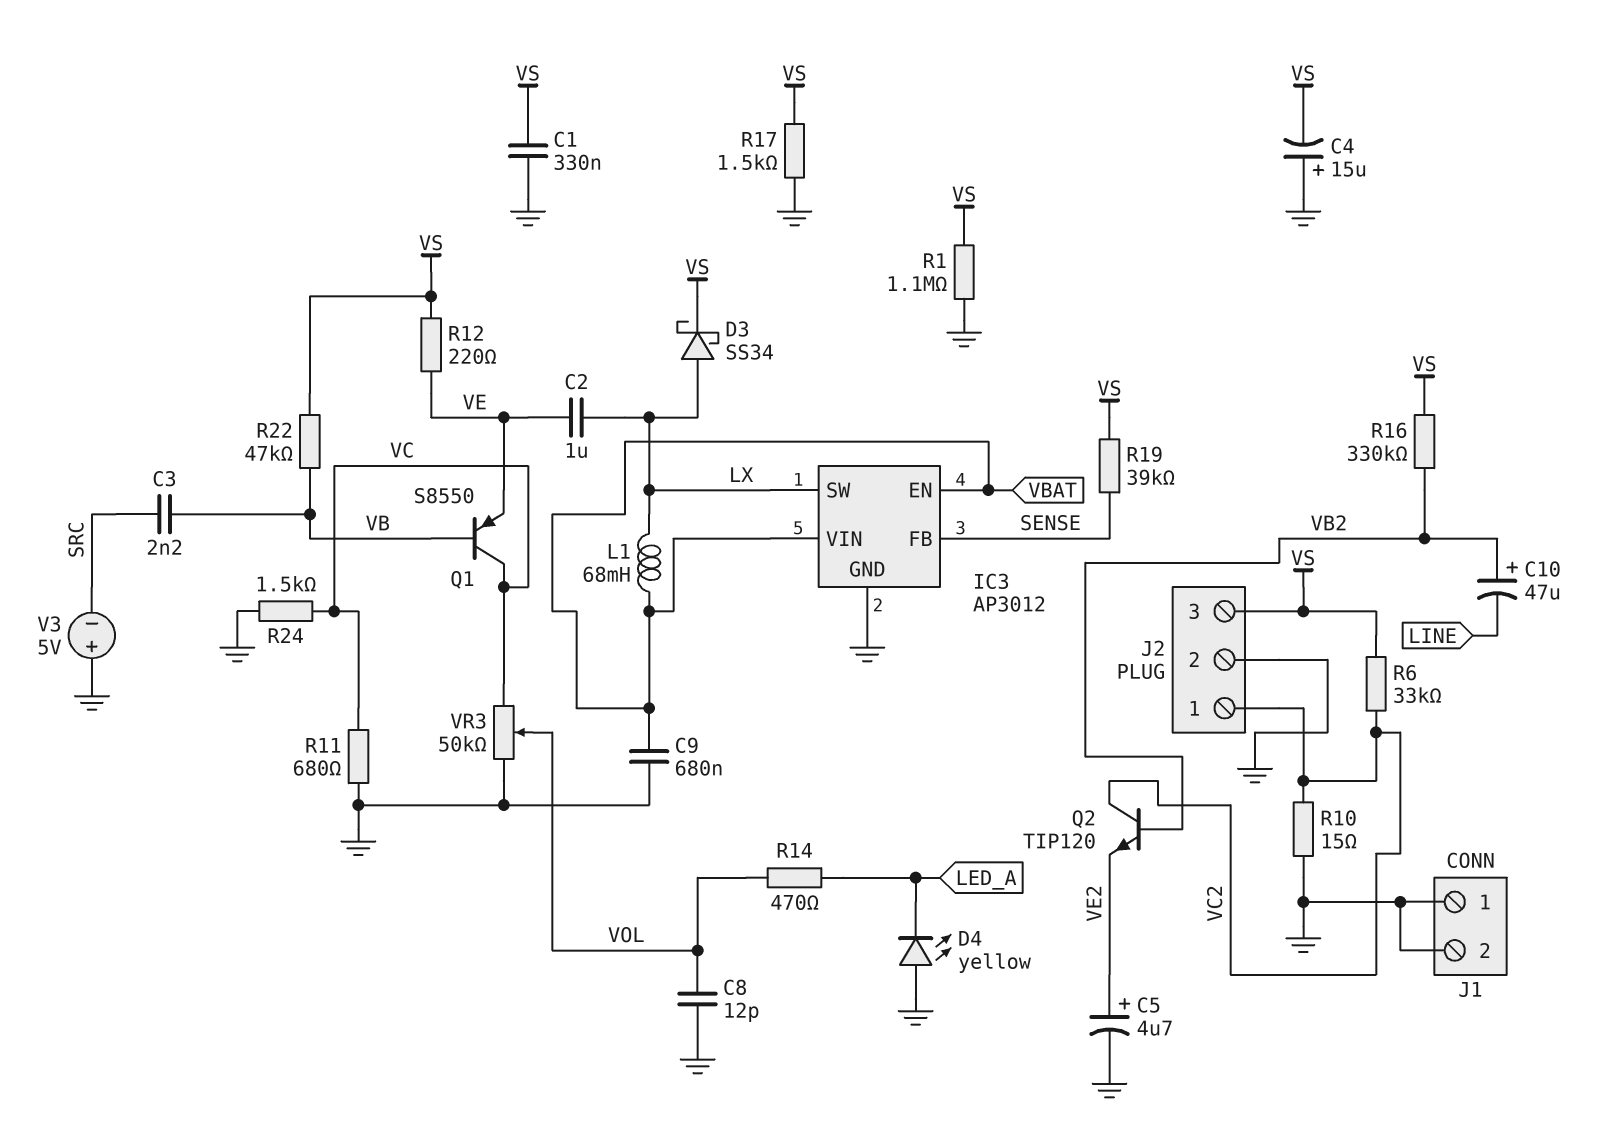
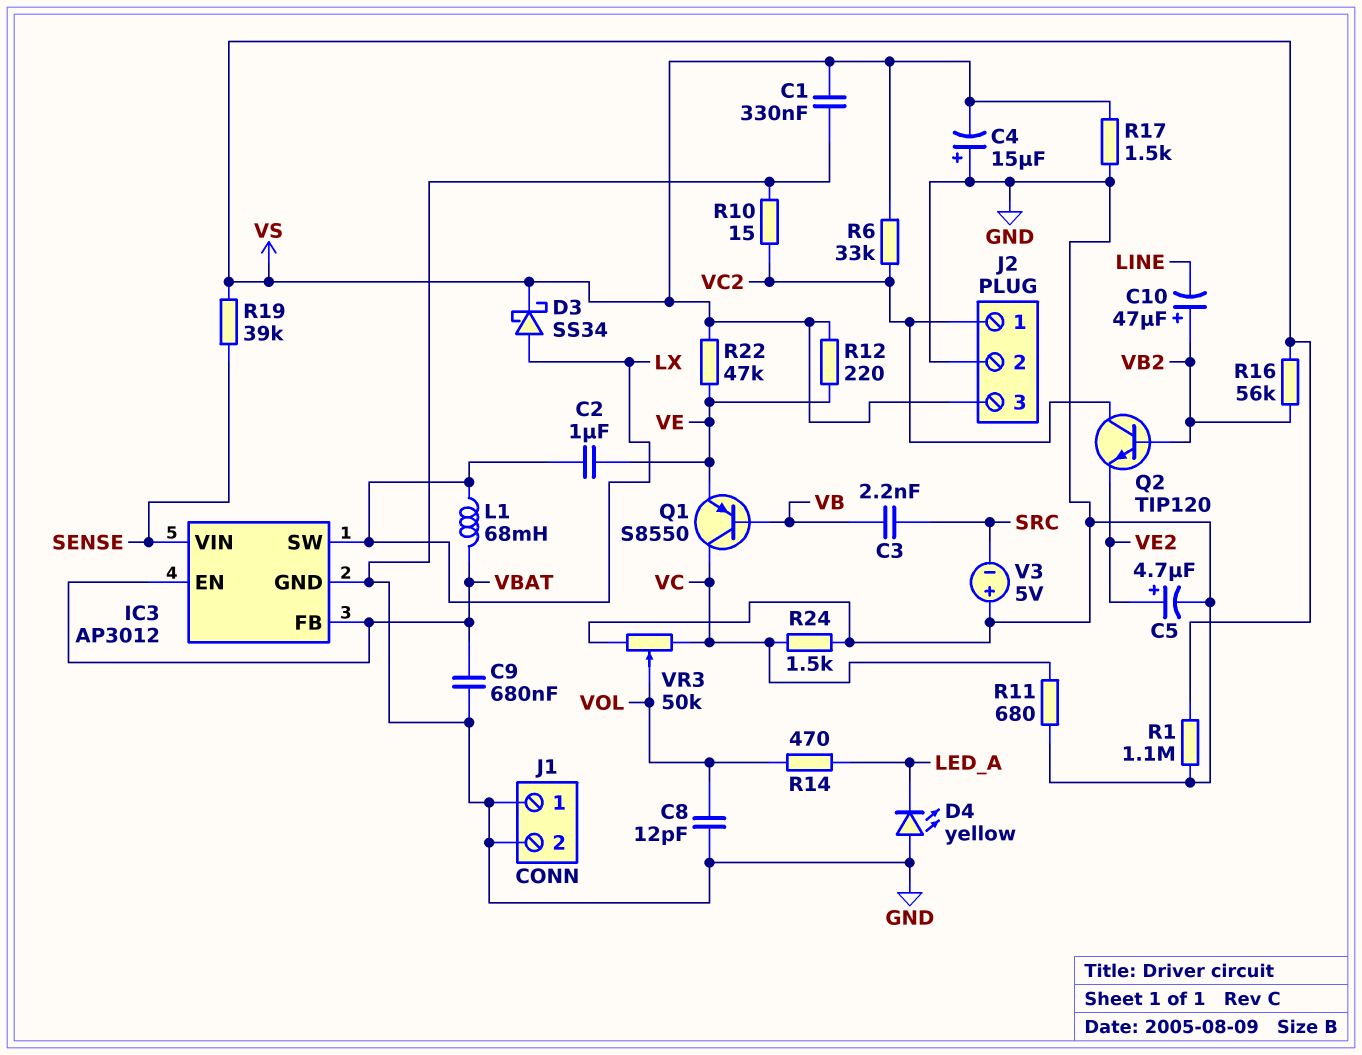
IC3 pin FB: SENSE -> VBAT
IC3 pin VIN: VBAT -> SENSE
R16: 330k (VB2, VS) -> 56k (VB2, VS)
R22: 47k (VB, VS) -> 47k (VE, VS)

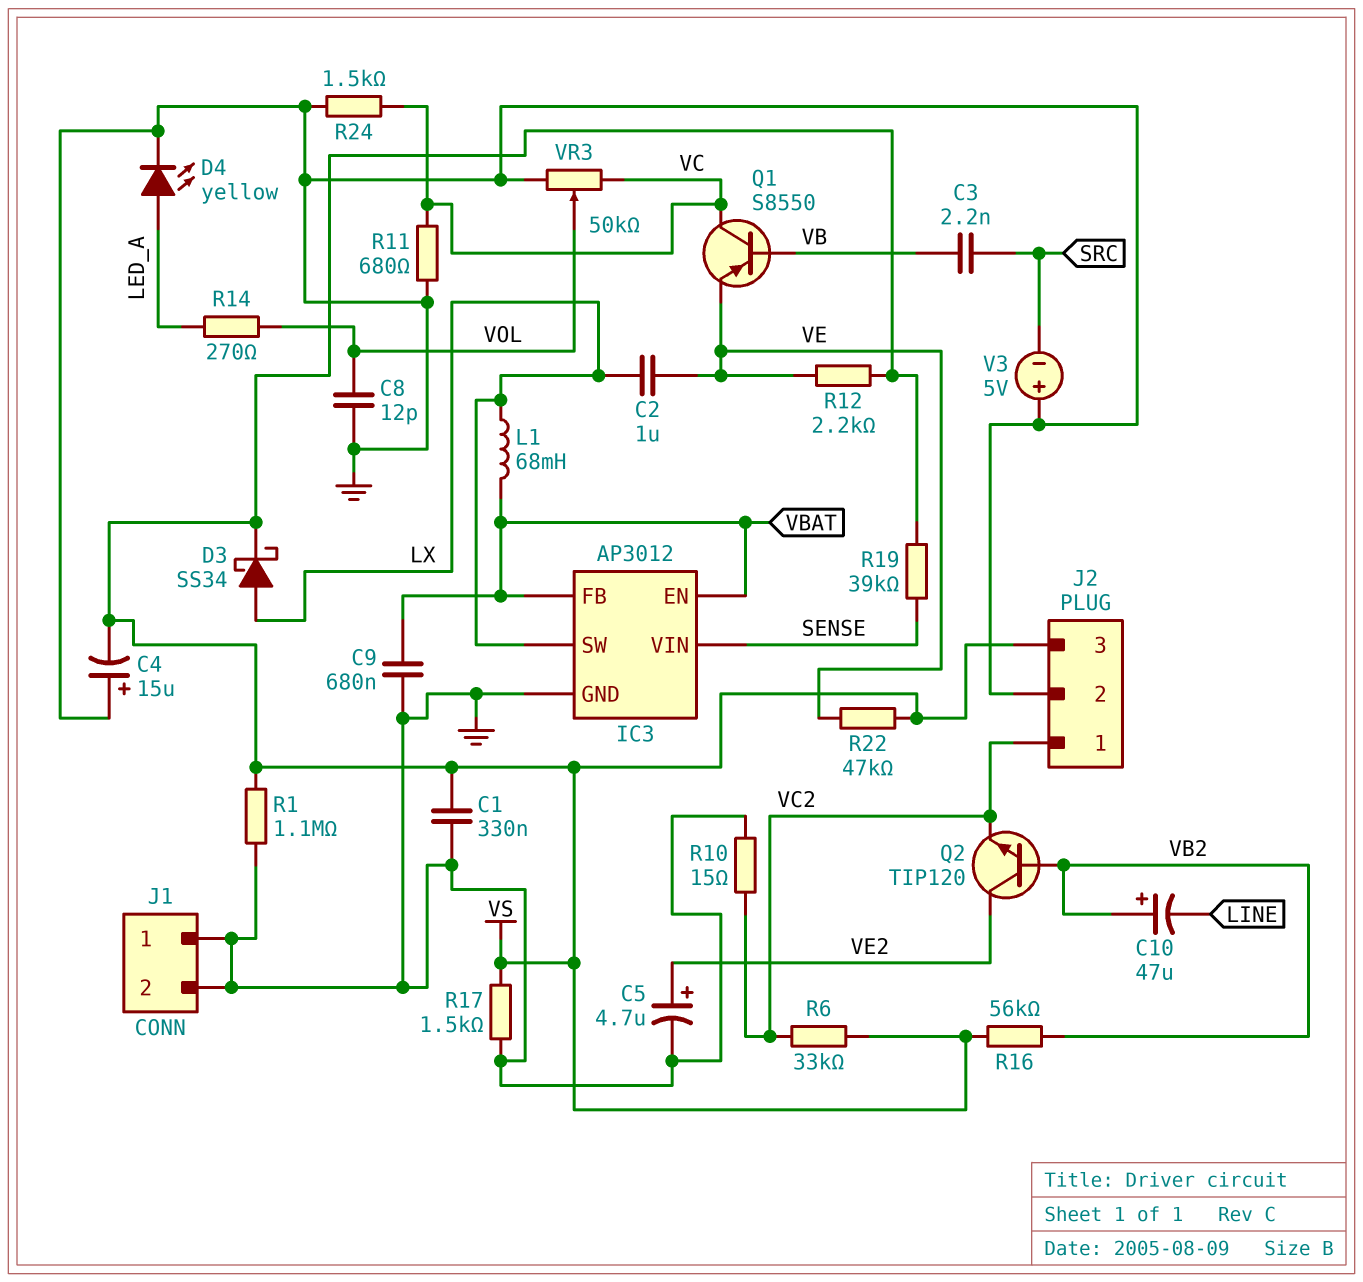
D4: LED yellow (A GND, K LED_A) -> LED yellow (A LED_A, K GND)
Q2: NPN TIP120 (B VB2, C VC2, E VE2) -> NPN TIP120 (B VB2, C VE2, E VC2)
R12: 220 (VE, VS) -> 2.2k (VE, VS)
R14: 470 (LED_A, VOL) -> 270 (LED_A, VOL)

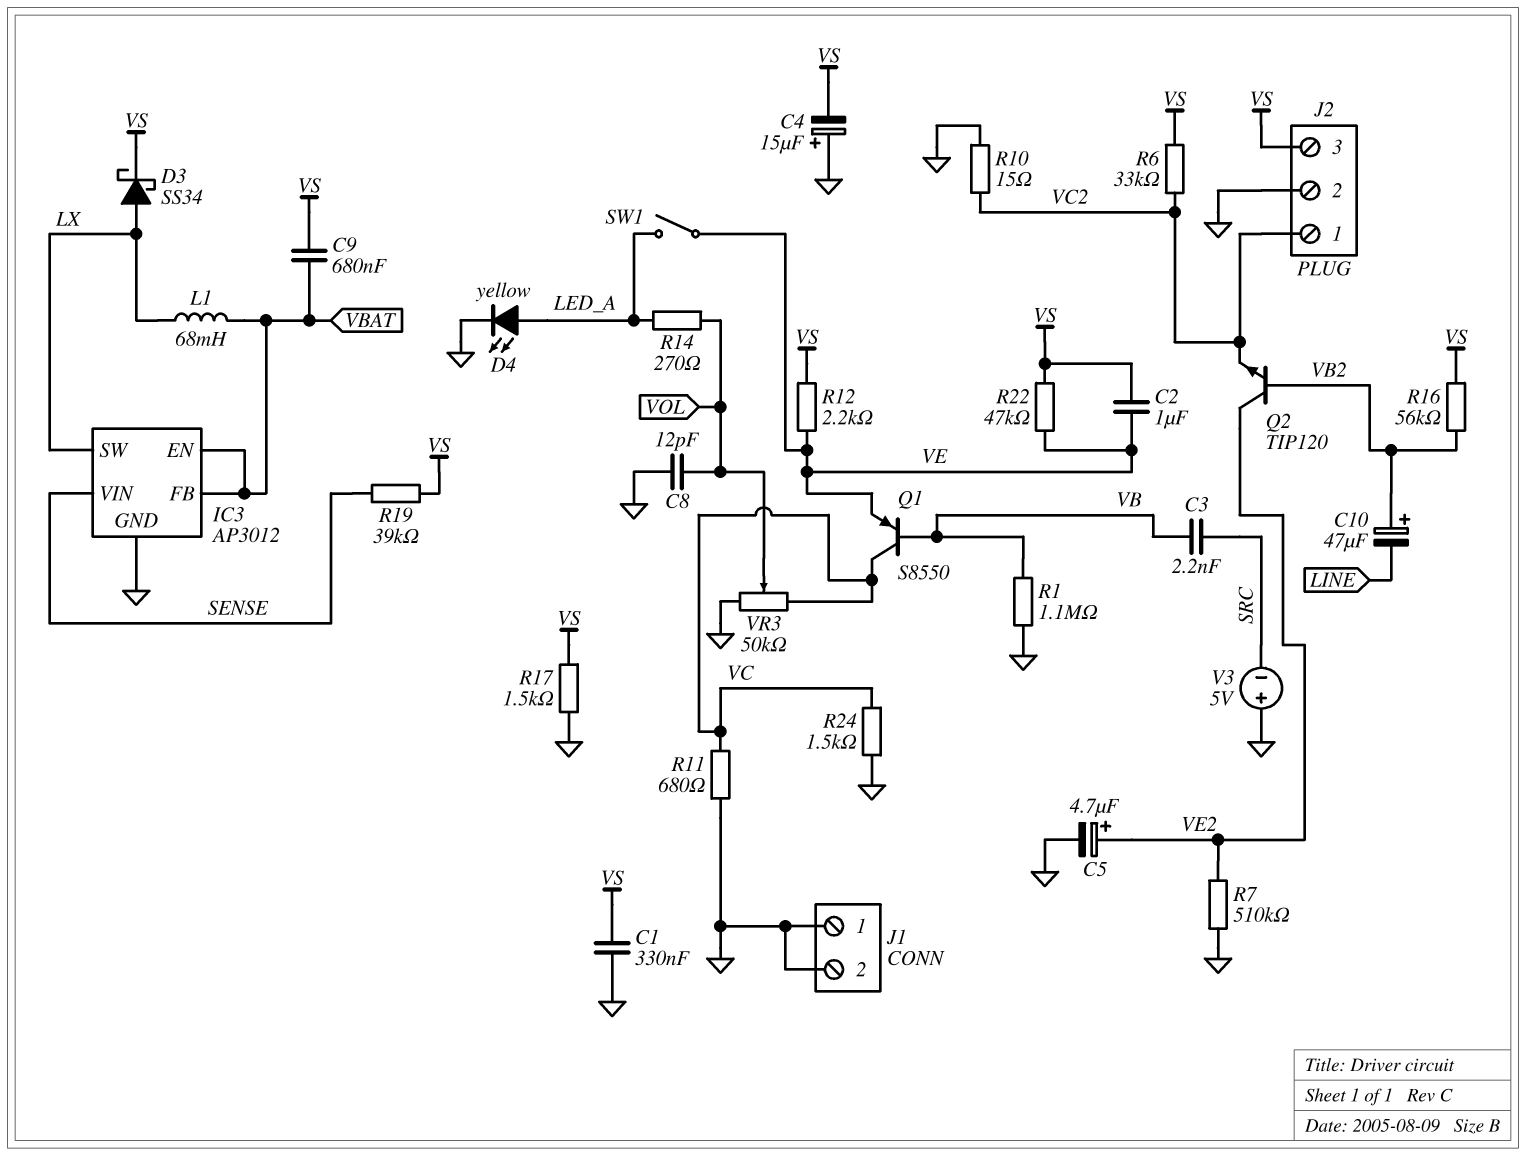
C2: 1uF (LX, VE) -> 1uF (VE, VS)
C9: 680nF (GND, VBAT) -> 680nF (VBAT, VS)
R1: 1.1M (GND, VS) -> 1.1M (GND, VB)
R7: none -> 510k (GND, VE2)
SW1: none -> switch (LED_A, VE)

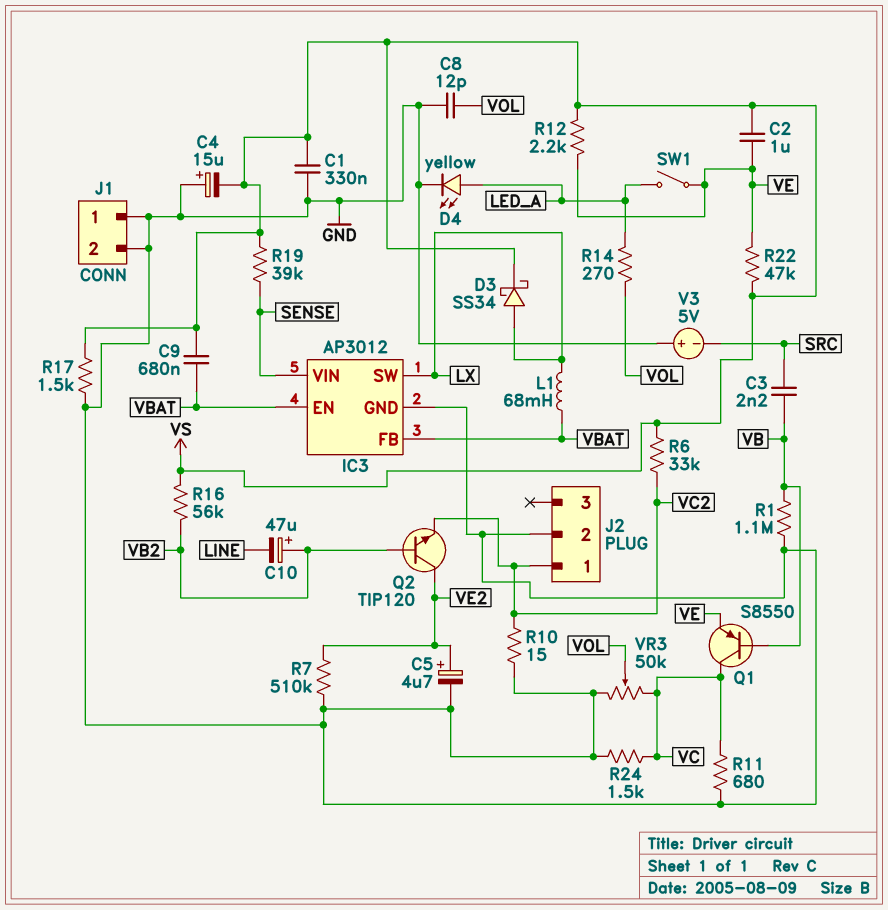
J2 pin 3: VS -> none

